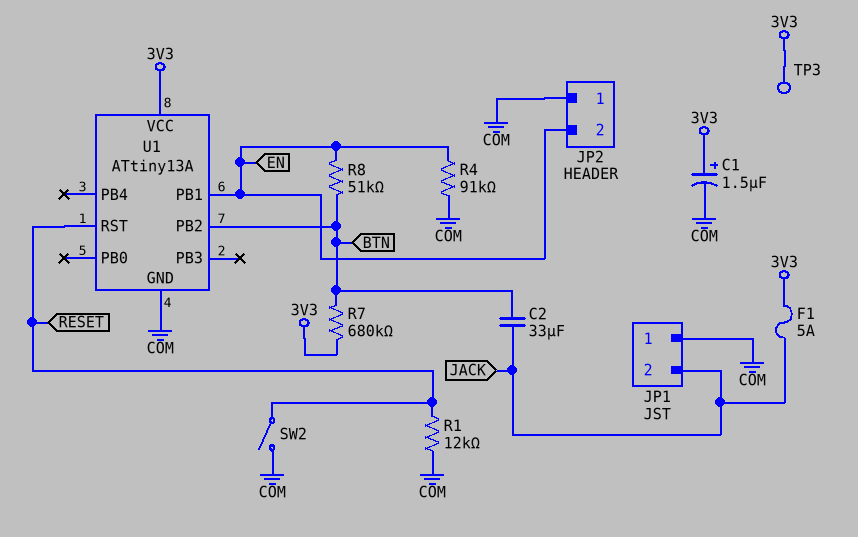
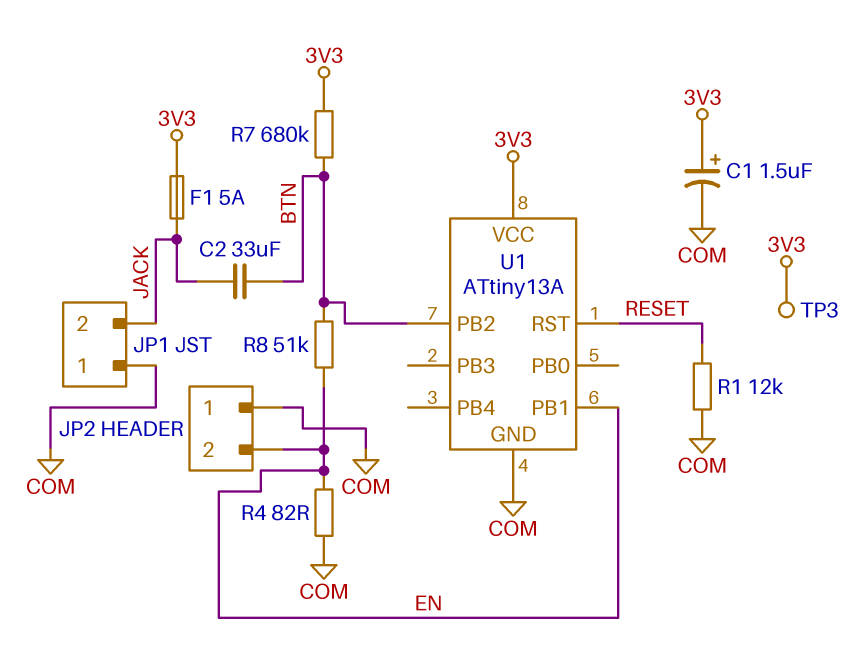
R4: 91k (COM, EN) -> 82 (COM, EN)
SW2: switch (COM, RESET) -> none

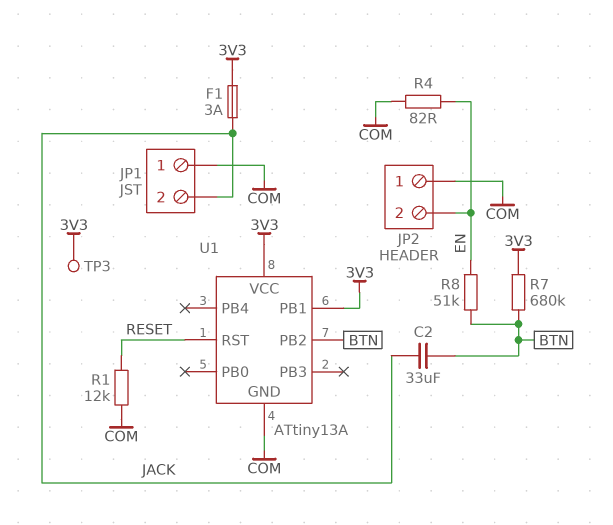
C1: 1.5uF (plus 3V3, minus COM) -> none
F1: 5A (3V3, JACK) -> 3A (3V3, JACK)
U1 pin PB1: EN -> 3V3

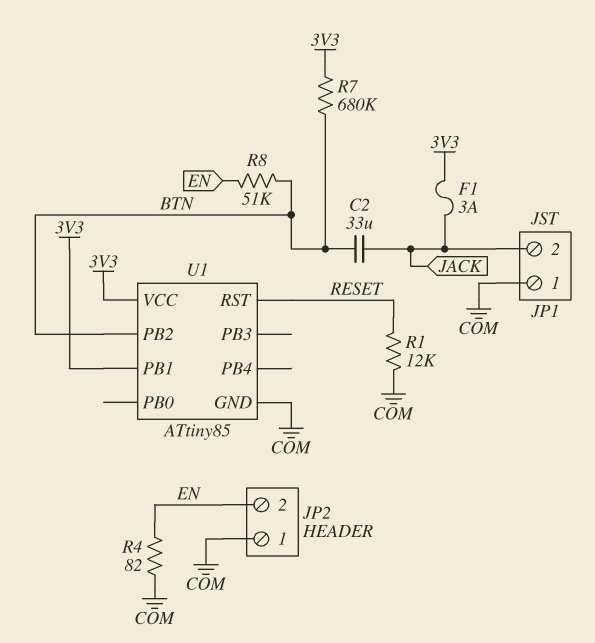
TP3: test point (3V3) -> none
U1: ATtiny13A -> ATtiny85

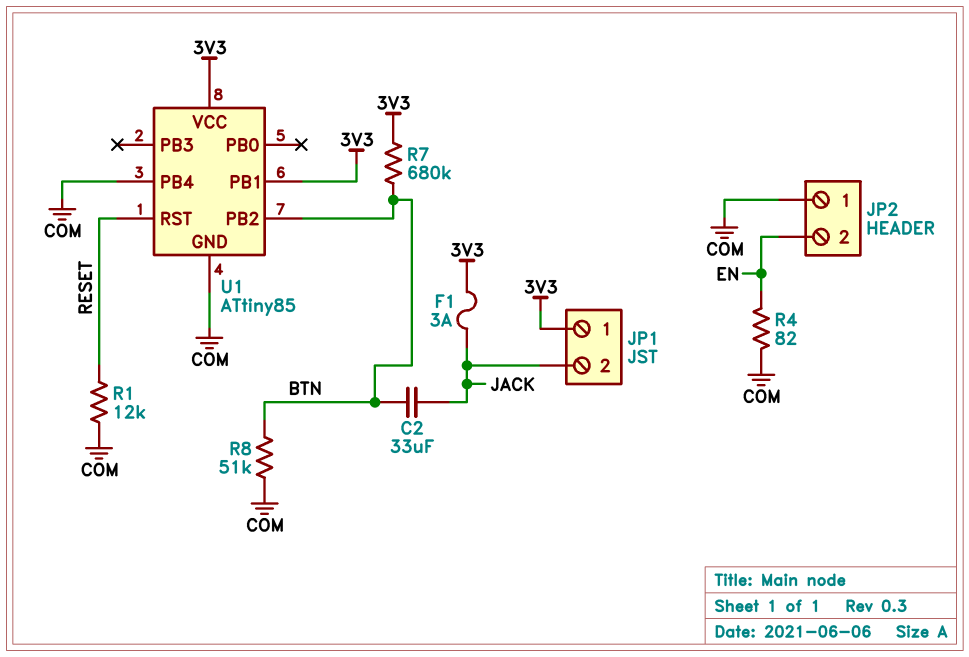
JP1 pin 1: COM -> 3V3
R8: 51k (BTN, EN) -> 51k (BTN, COM)
U1 pin PB4: none -> COM

